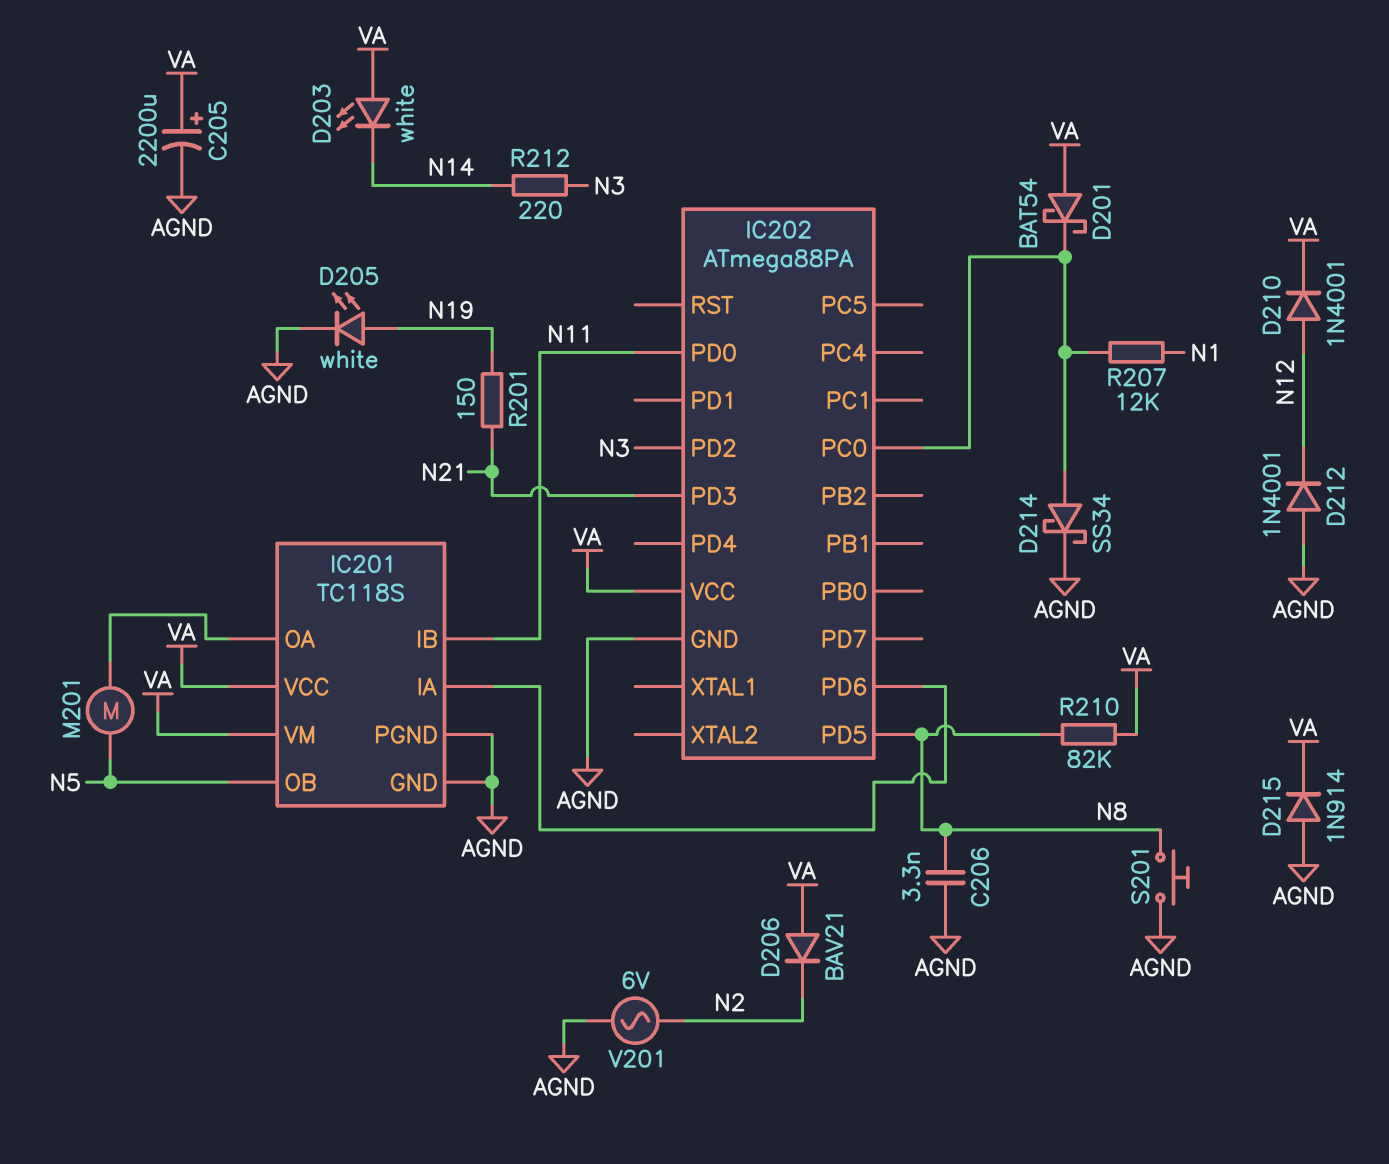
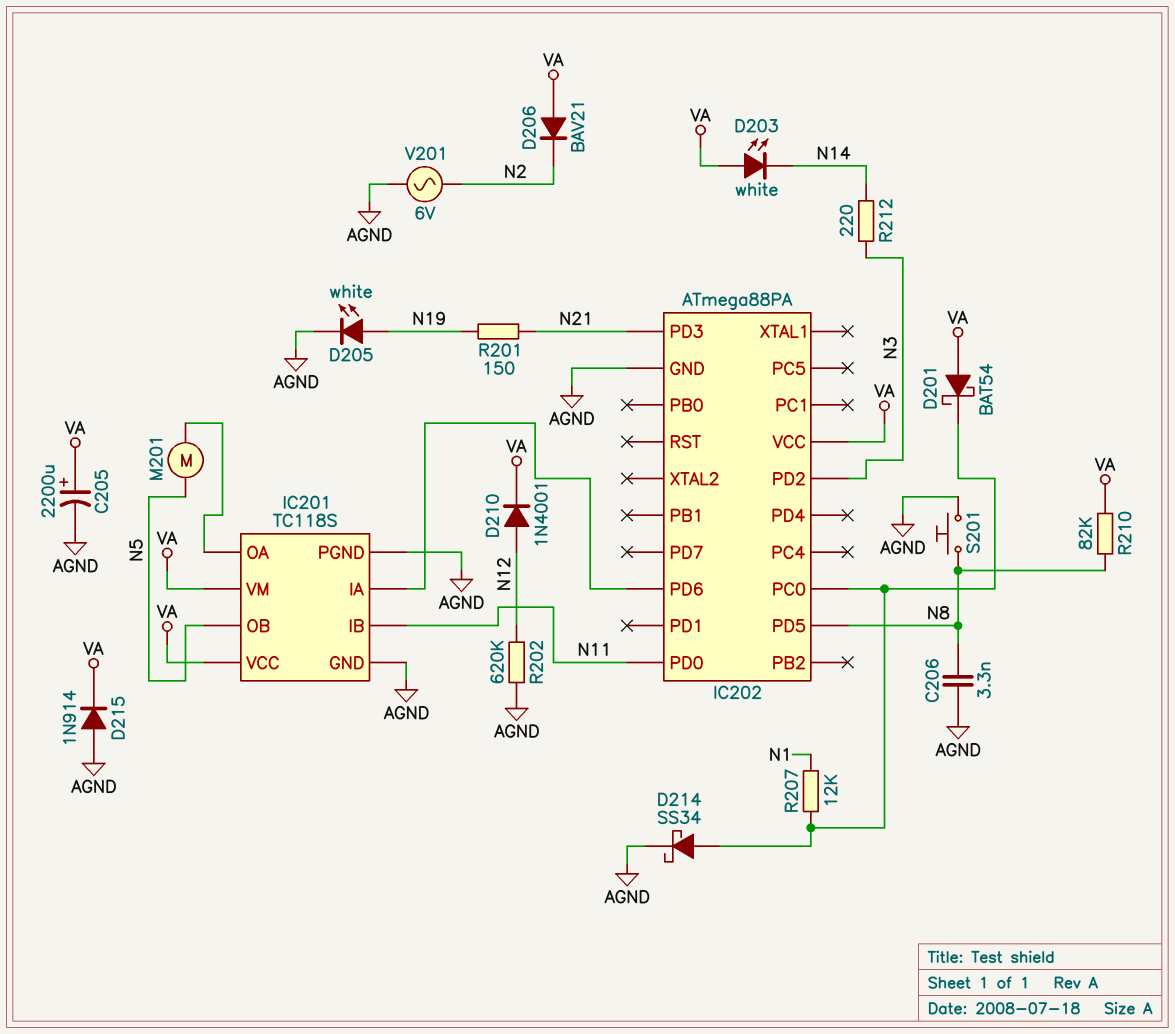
D212: diode 1N4001 (A AGND, K N12) -> none
R202: none -> 620k (AGND, N12)

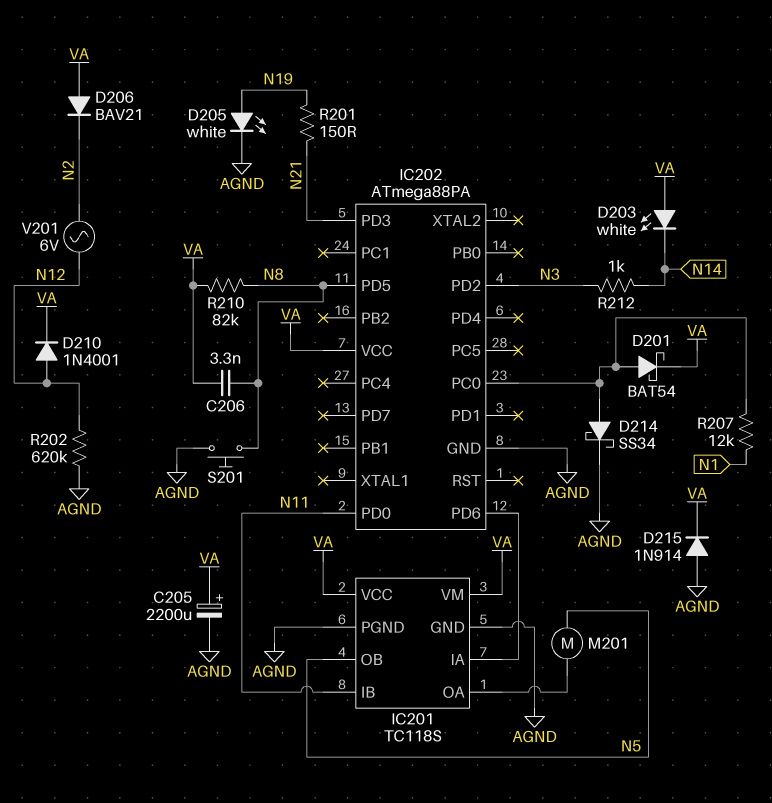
C206: 3.3nF (AGND, N8) -> 3.3nF (N8, VA)
D201: schottky BAT54 (A VA, K IC202/PC0) -> schottky BAT54 (A IC202/PC0, K VA)
R212: 220 (N3, N14) -> 1k (N3, N14)
V201: AC 6V (AGND, N2) -> AC 6V (N2, N12)

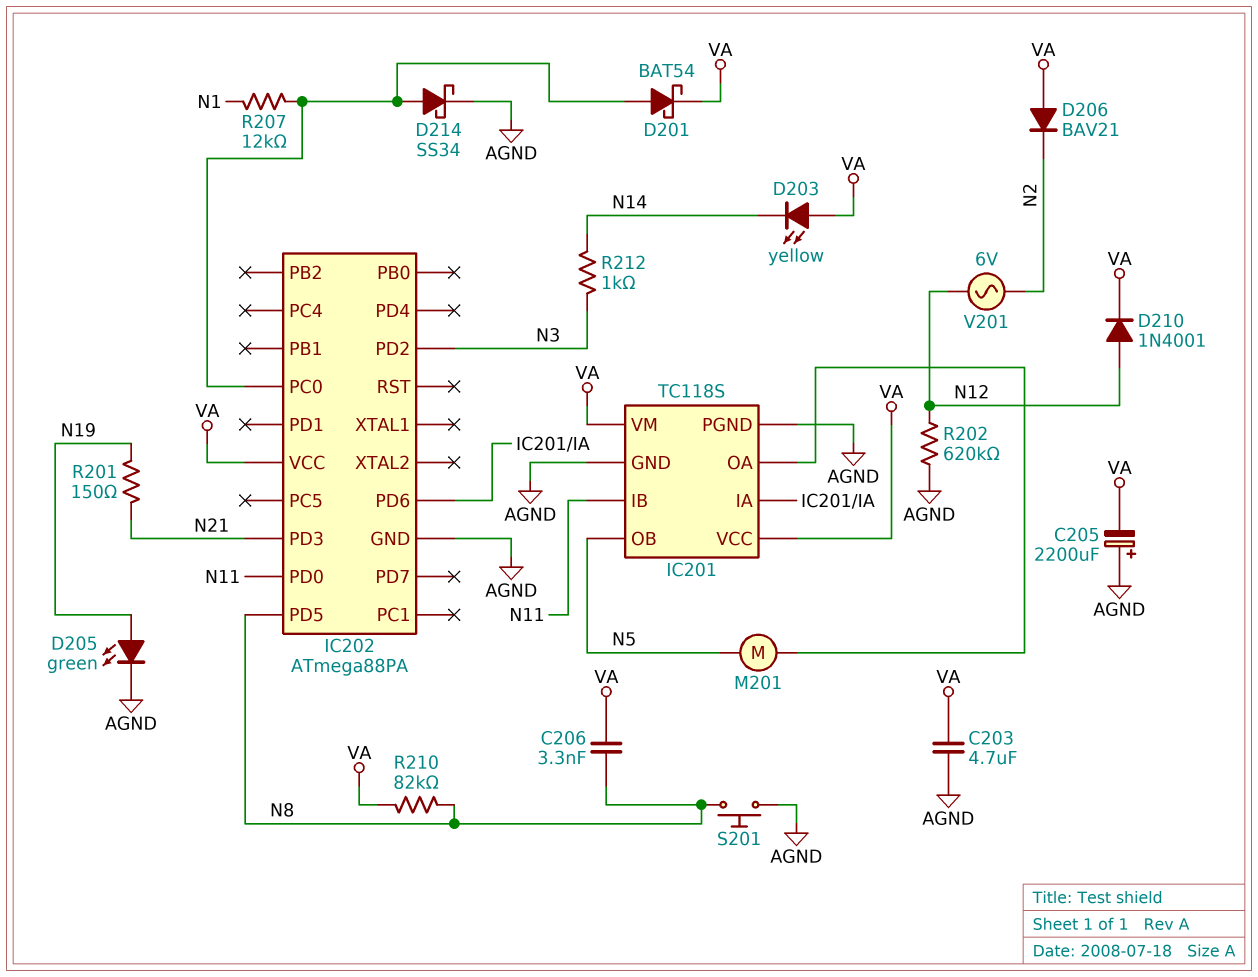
C203: none -> 4.7uF (AGND, VA)
C205: 2200uF (plus VA, minus AGND) -> 2200uF (plus AGND, minus VA)
D203: LED white (A VA, K N14) -> LED yellow (A VA, K N14)
D205: LED white (A N19, K AGND) -> LED green (A N19, K AGND)
D215: diode 1N914 (A AGND, K VA) -> none

